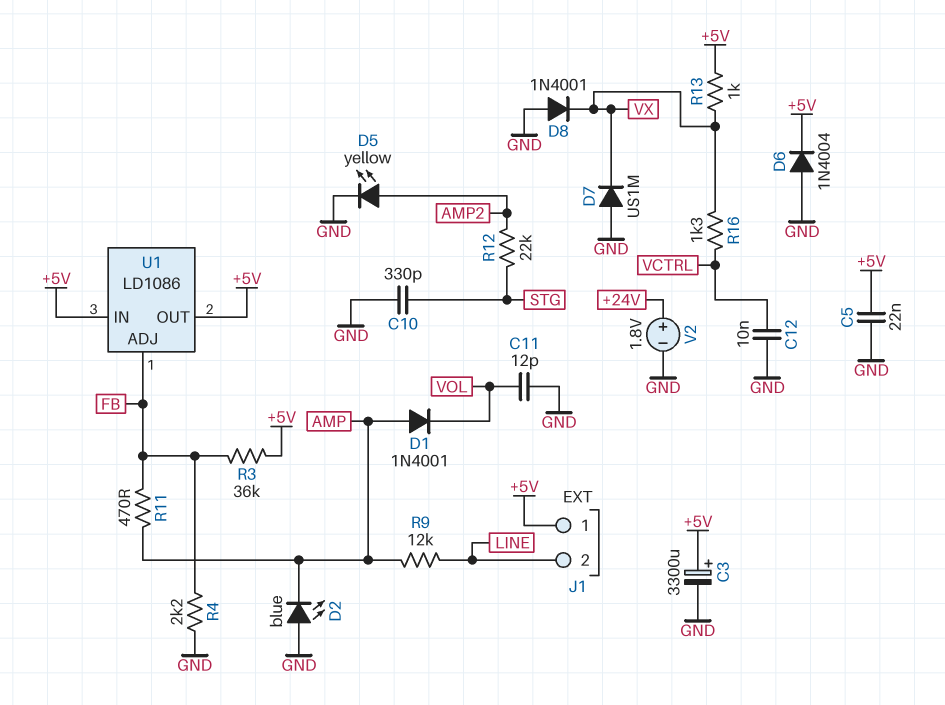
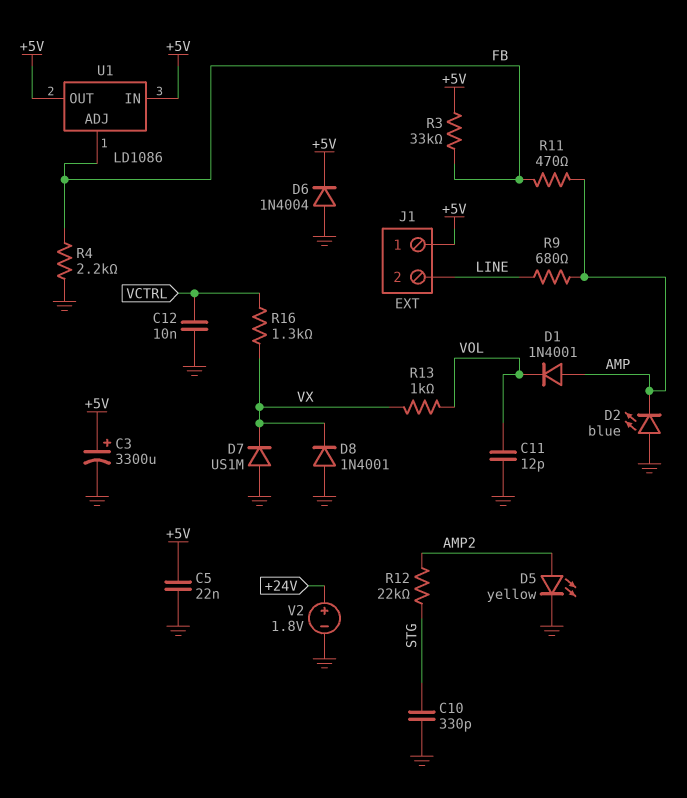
R3: 36k (+5V, FB) -> 33k (+5V, FB)
R9: 12k (AMP, LINE) -> 680 (AMP, LINE)
R13: 1k (+5V, VX) -> 1k (VOL, VX)

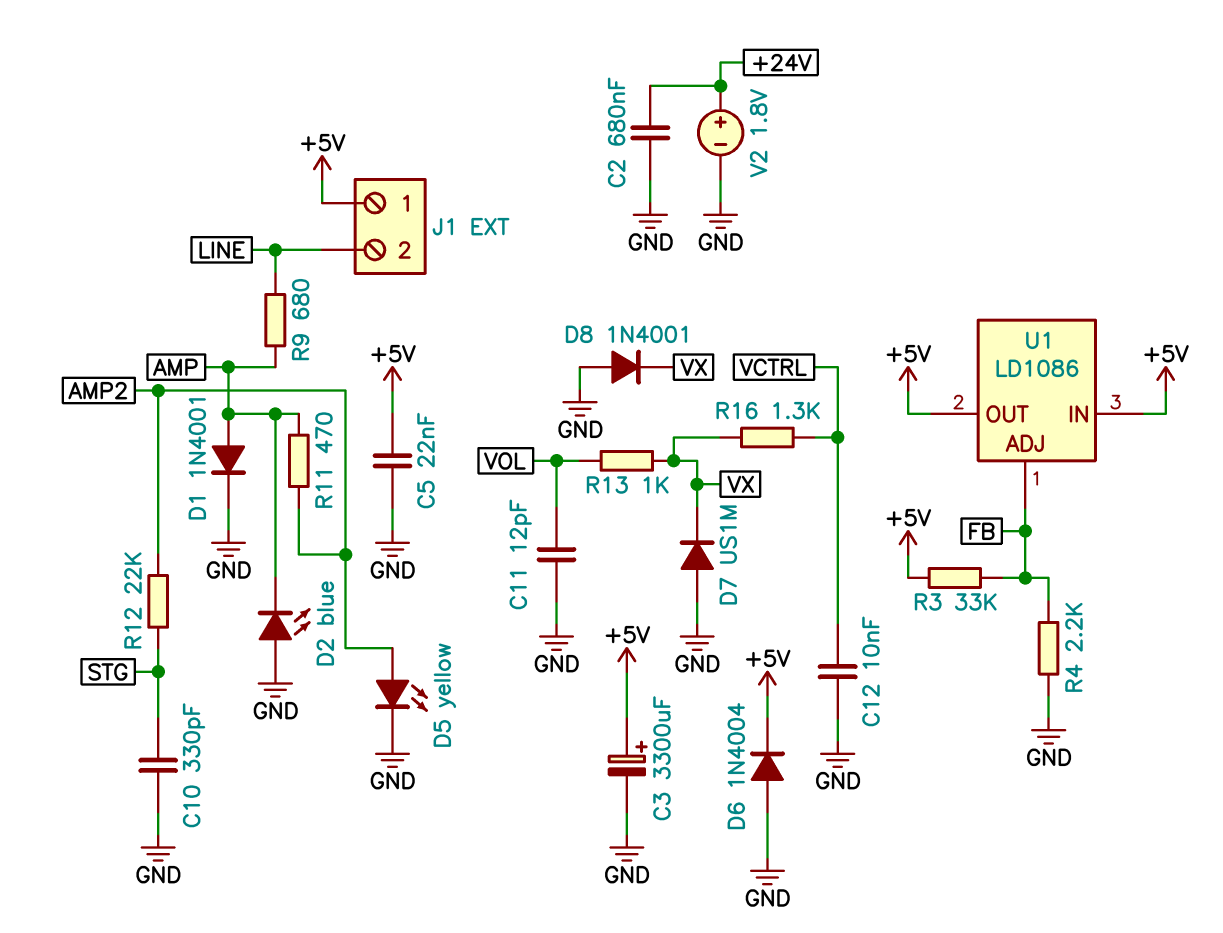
C2: none -> 680nF (+24V, GND)
D1: diode 1N4001 (A AMP, K VOL) -> diode 1N4001 (A AMP, K GND)
R11: 470 (AMP, FB) -> 470 (AMP, AMP2)

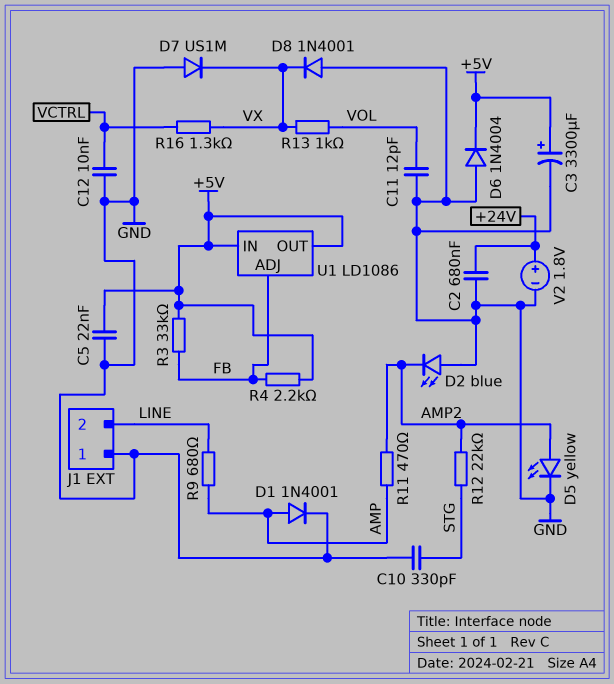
D2: LED blue (A GND, K AMP) -> LED blue (A GND, K AMP2)
J1 pin 1: +5V -> GND
R4: 2.2k (FB, GND) -> 2.2k (+5V, FB)

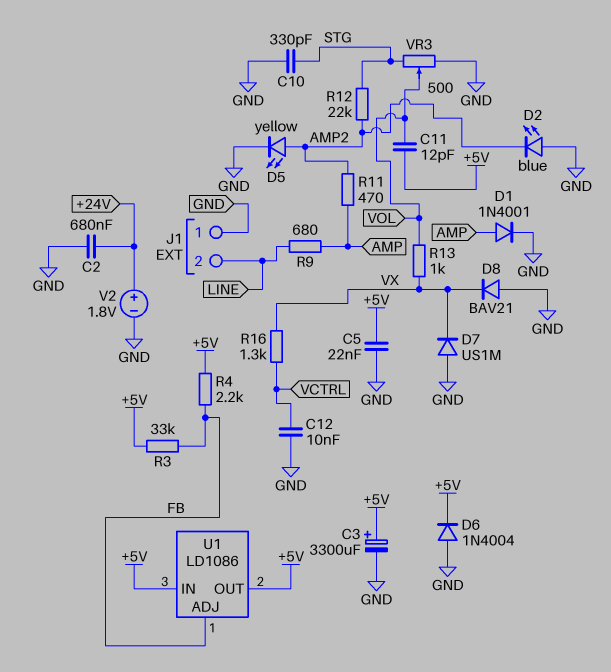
C11: 12pF (GND, VOL) -> 12pF (+5V, VOL)
D8: diode 1N4001 (A GND, K VX) -> diode BAV21 (A GND, K VX)
VR3: none -> 500 (GND, STG, wiper VOL)

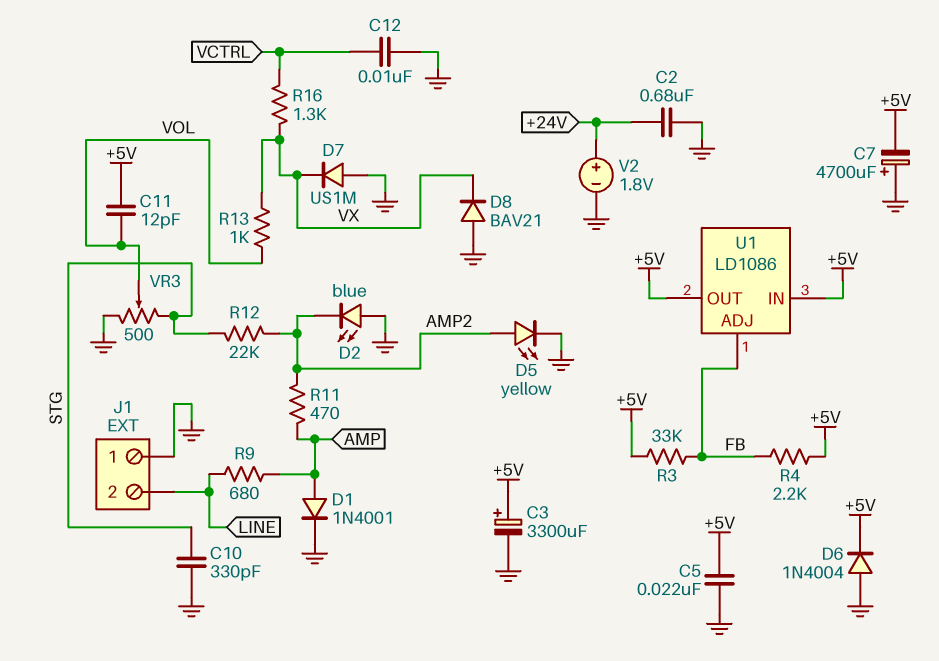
C7: none -> 4700uF (plus GND, minus +5V)

